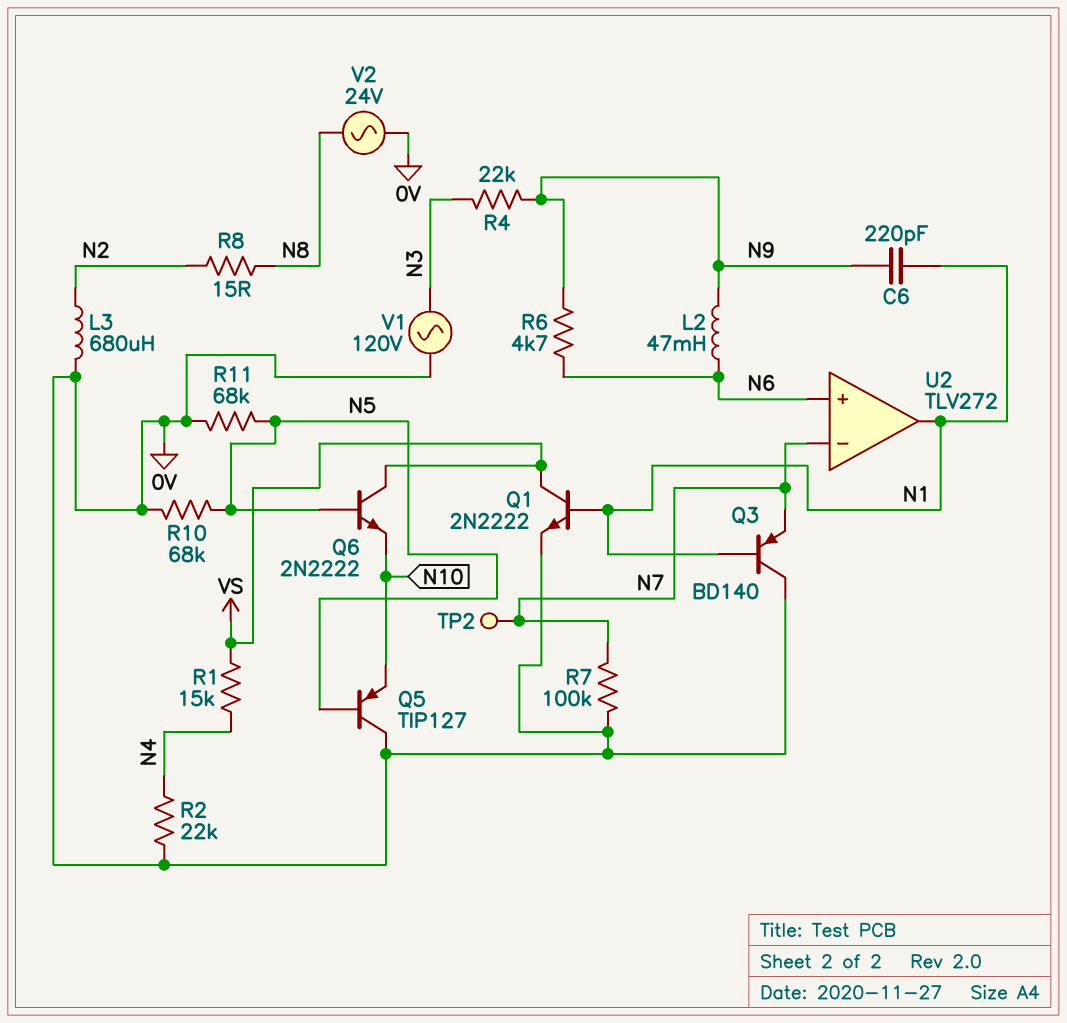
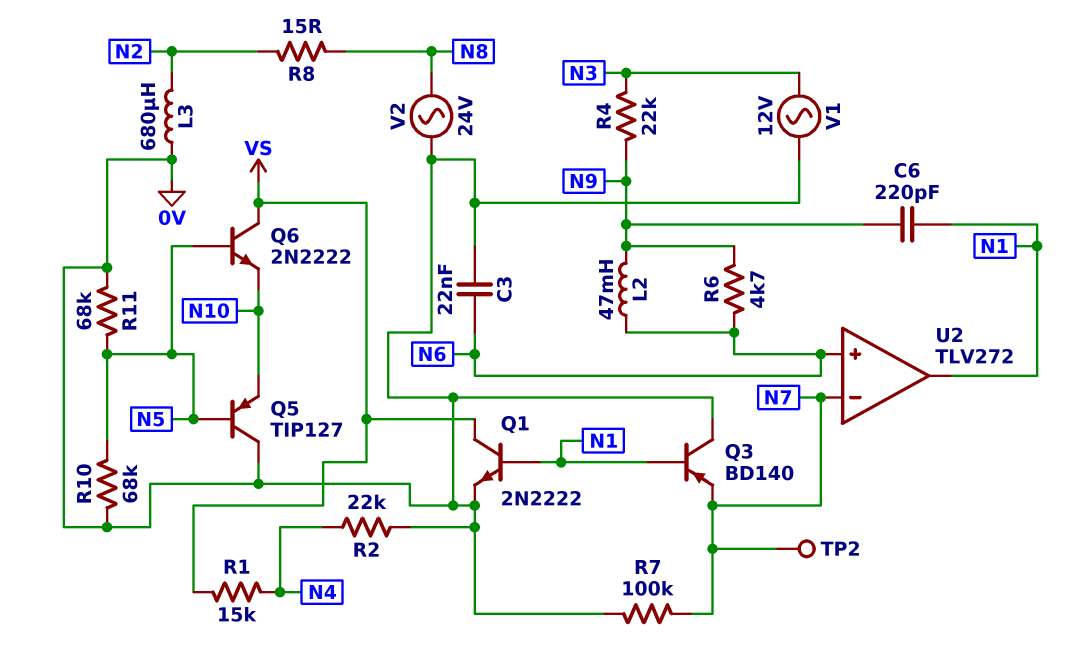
C3: none -> 22nF (0V, N6)
V1: AC 120V (0V, N3) -> AC 12V (0V, N3)

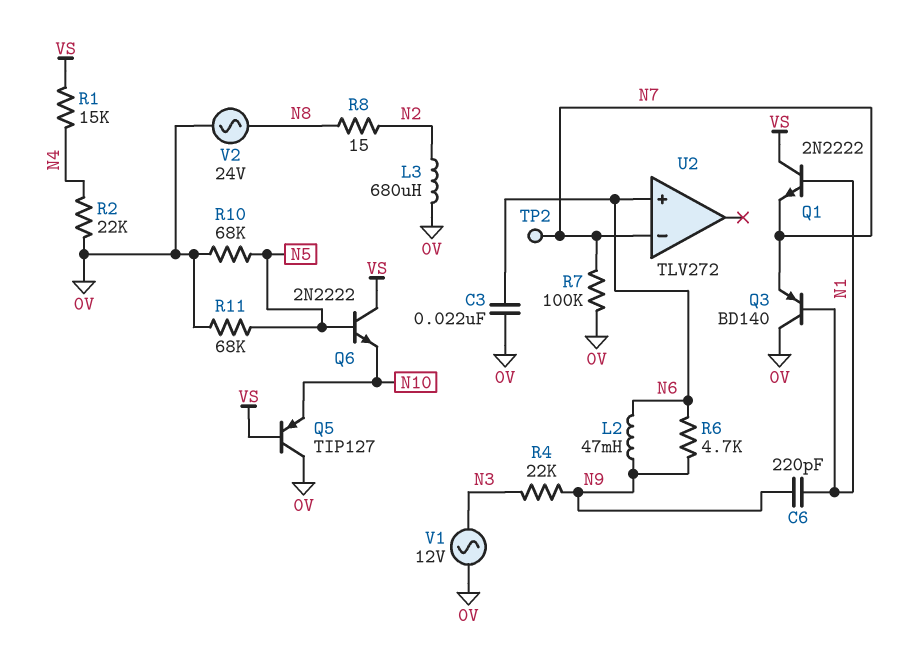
Q1: NPN 2N2222 (B N1, C VS, E 0V) -> NPN 2N2222 (B N1, C VS, E N7)
Q5: PNP TIP127 (B N5, C 0V, E N10) -> PNP TIP127 (B VS, C 0V, E N10)
U2 pin out: N1 -> none

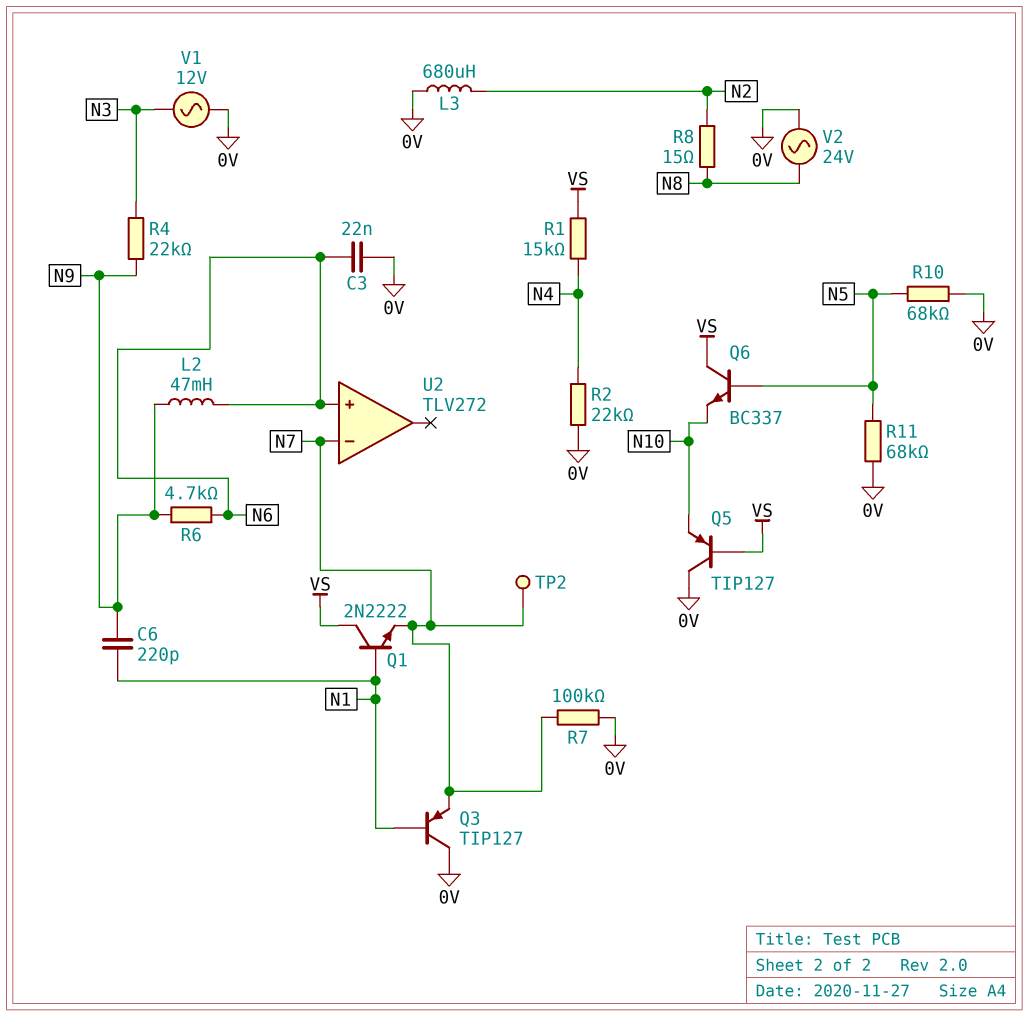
Q3: PNP BD140 (B N1, C 0V, E N7) -> PNP TIP127 (B N1, C 0V, E N7)
Q6: NPN 2N2222 (B N5, C VS, E N10) -> NPN BC337 (B N5, C VS, E N10)

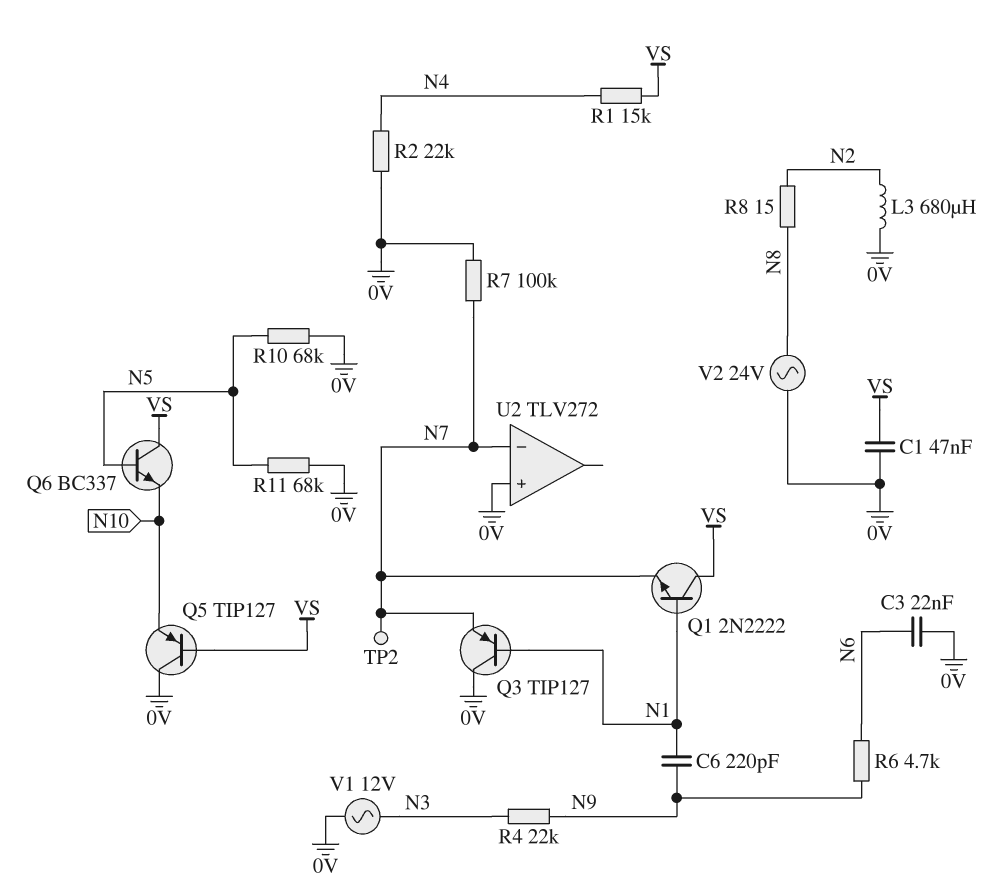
C1: none -> 47nF (0V, VS)
L2: 47mH (N6, N9) -> none
U2 pin in+: N6 -> 0V

